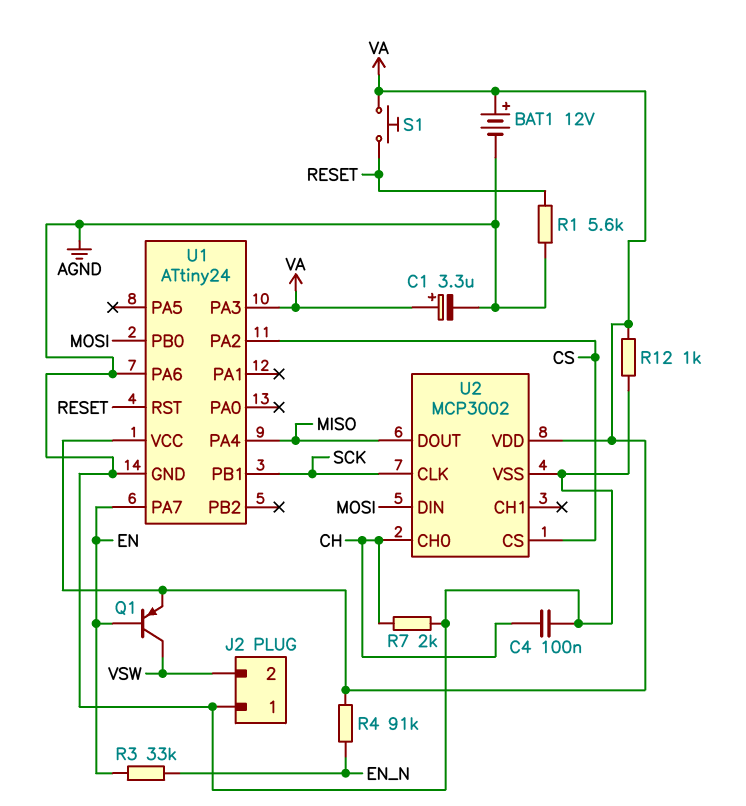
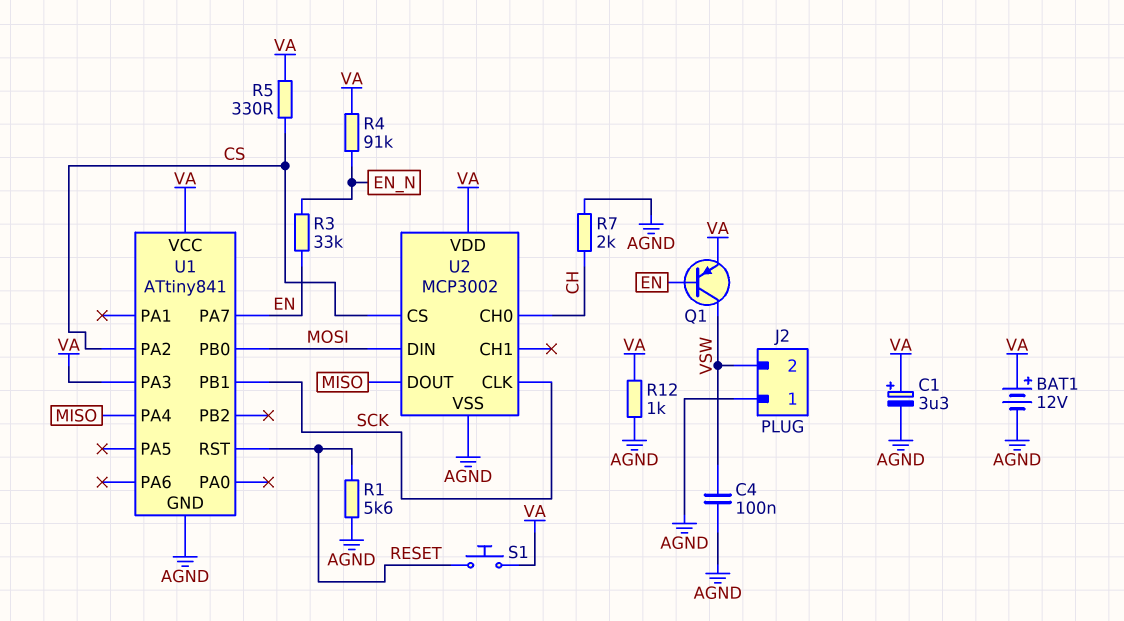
C4: 100nF (AGND, CH) -> 100nF (AGND, VSW)
R5: none -> 330 (CS, VA)
U1: ATtiny24 -> ATtiny841
U1 pin PA6: AGND -> none

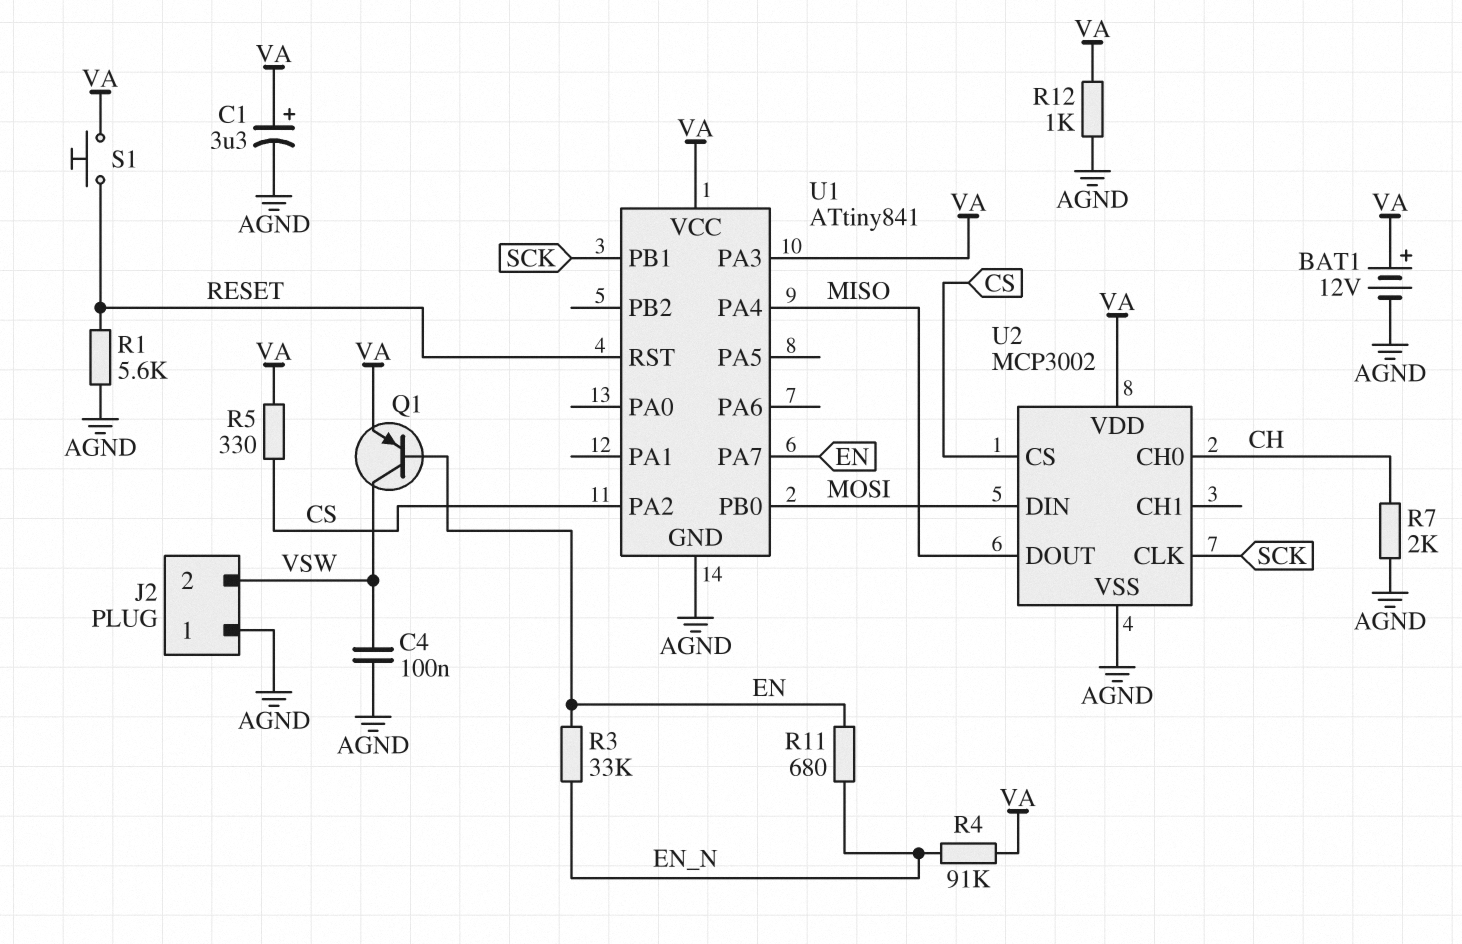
R11: none -> 680 (EN, EN_N)

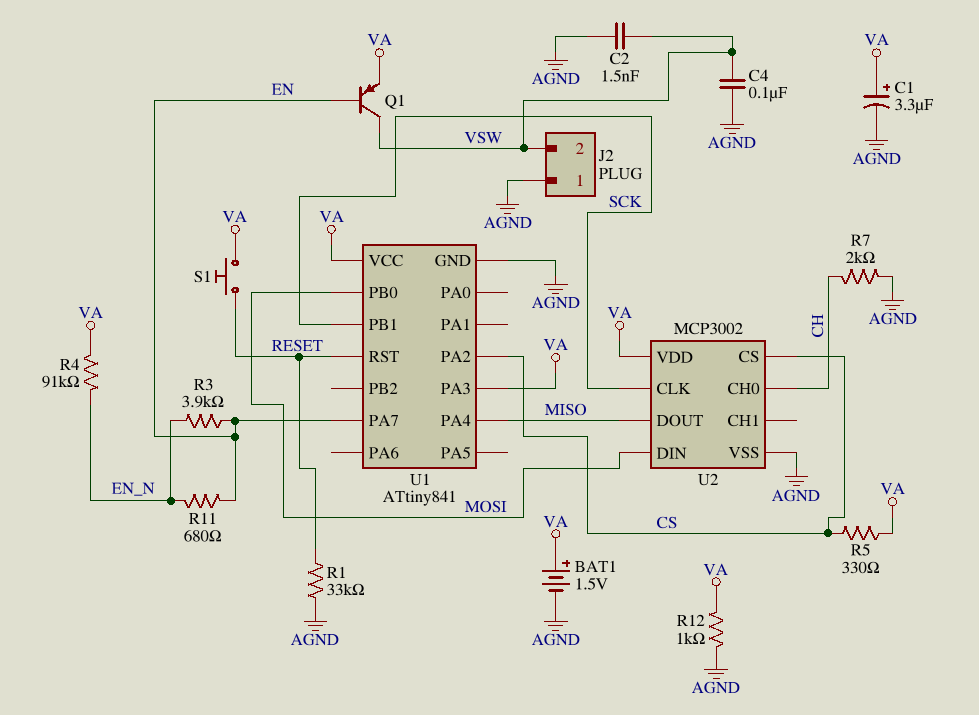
BAT1: 12V (plus VA, minus AGND) -> 1.5V (plus VA, minus AGND)
C2: none -> 1.5nF (AGND, VSW)
R1: 5.6k (AGND, RESET) -> 33k (AGND, RESET)
R3: 33k (EN, EN_N) -> 3.9k (EN, EN_N)

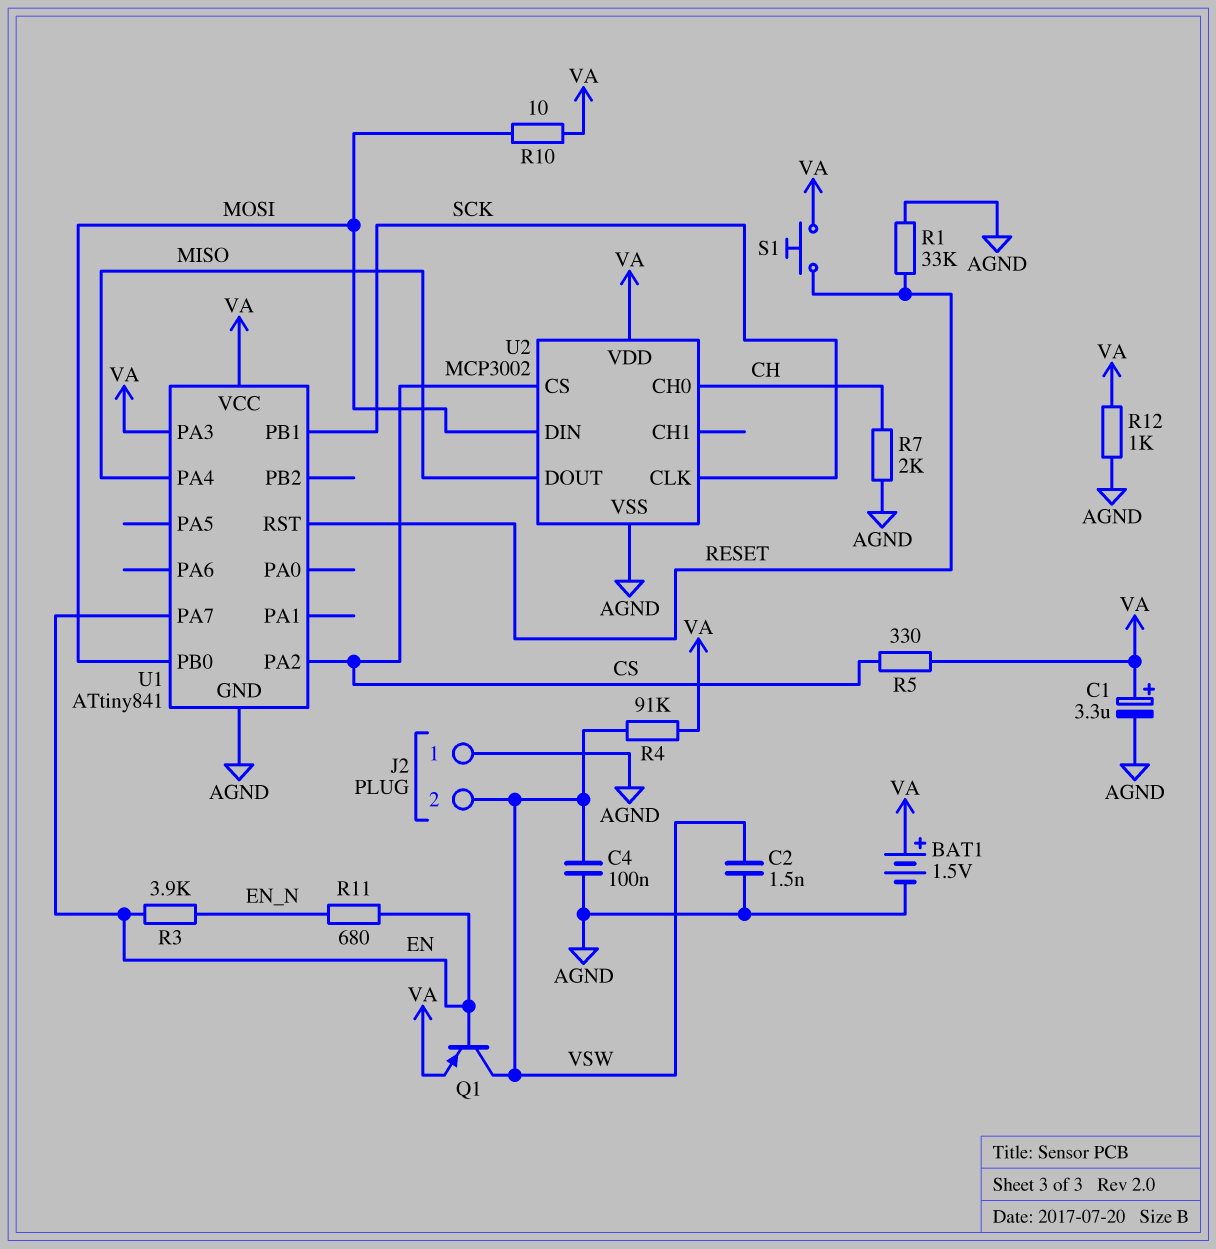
R4: 91k (EN_N, VA) -> 91k (VA, VSW)
R10: none -> 10 (MOSI, VA)

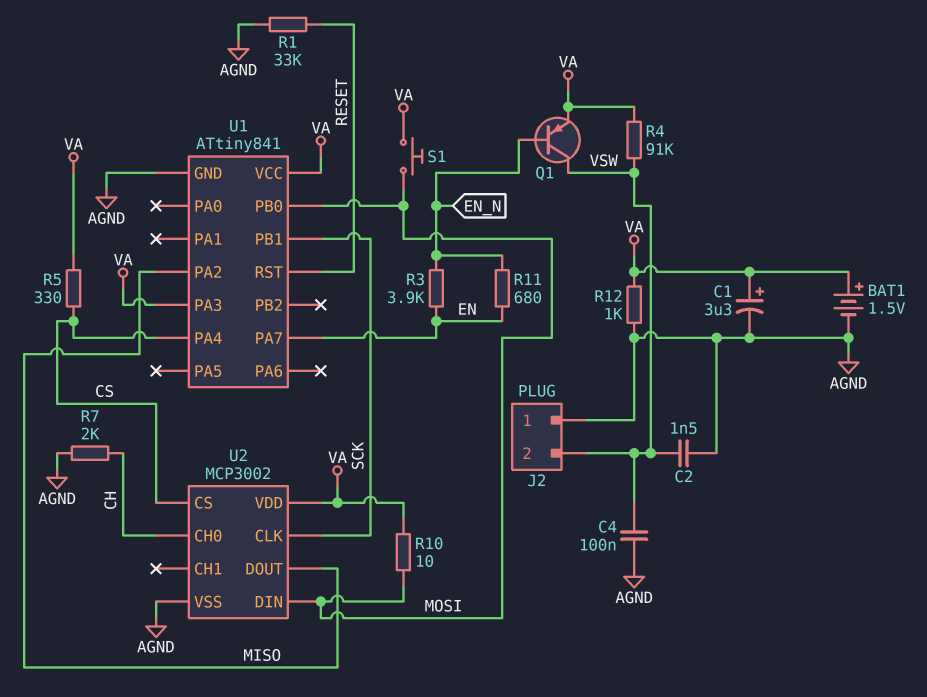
Q1: PNP (B EN, C VSW, E VA) -> PNP (B EN_N, C VSW, E VA)
S1: button (RESET, VA) -> button (MOSI, VA)
U1 pin PA2: CS -> MISO
U1 pin PA4: MISO -> CS

